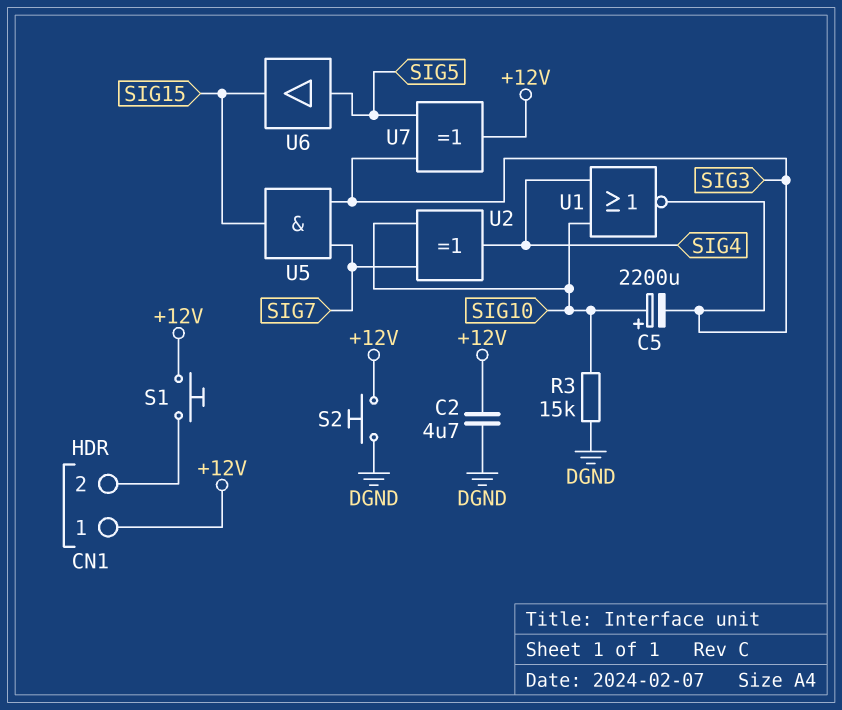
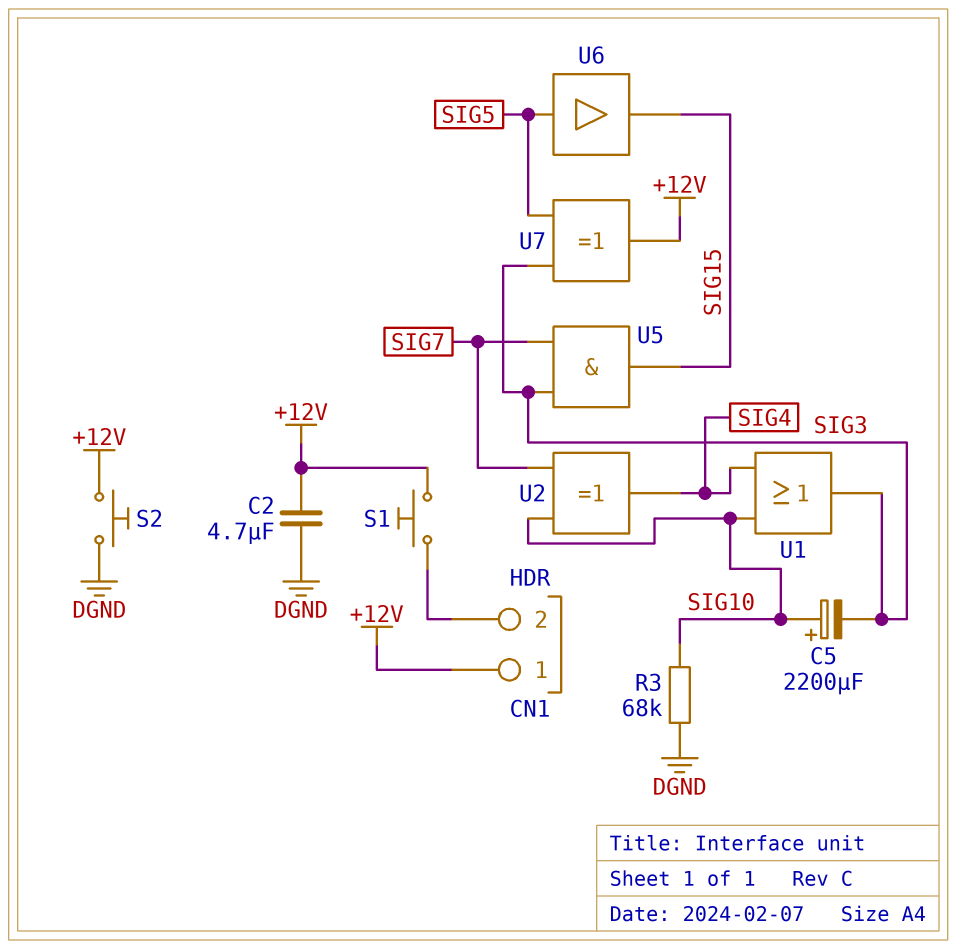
R3: 15k (DGND, SIG10) -> 68k (DGND, SIG10)
U1: NOR (in SIG4, in SIG10, out SIG3) -> OR (in SIG4, in SIG10, out SIG3)

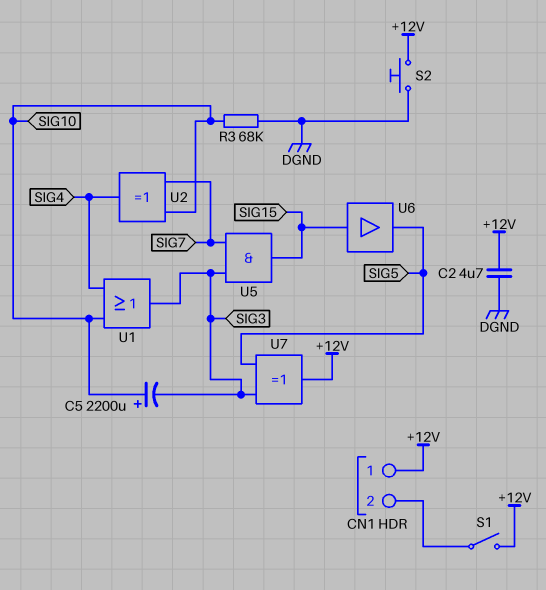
S1: button (+12V, CN1/2) -> switch (+12V, CN1/2)
U6: buffer (in SIG5, out SIG15) -> buffer (in SIG15, out SIG5)

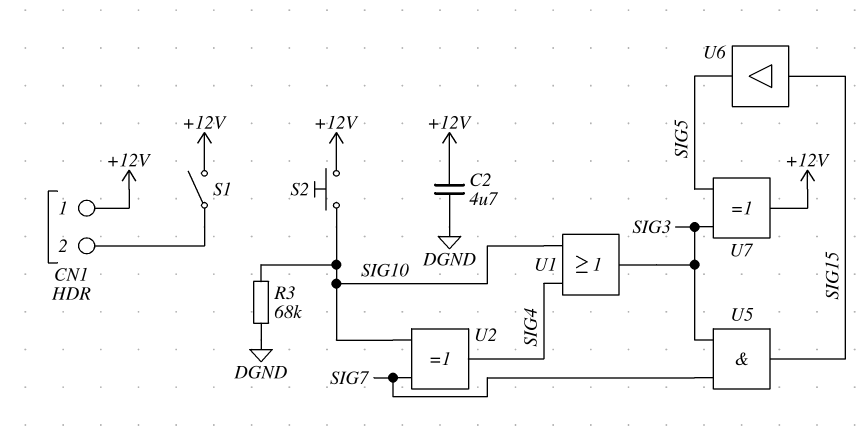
C5: 2200uF (plus SIG10, minus SIG3) -> none
S2: button (+12V, DGND) -> button (+12V, SIG10)

